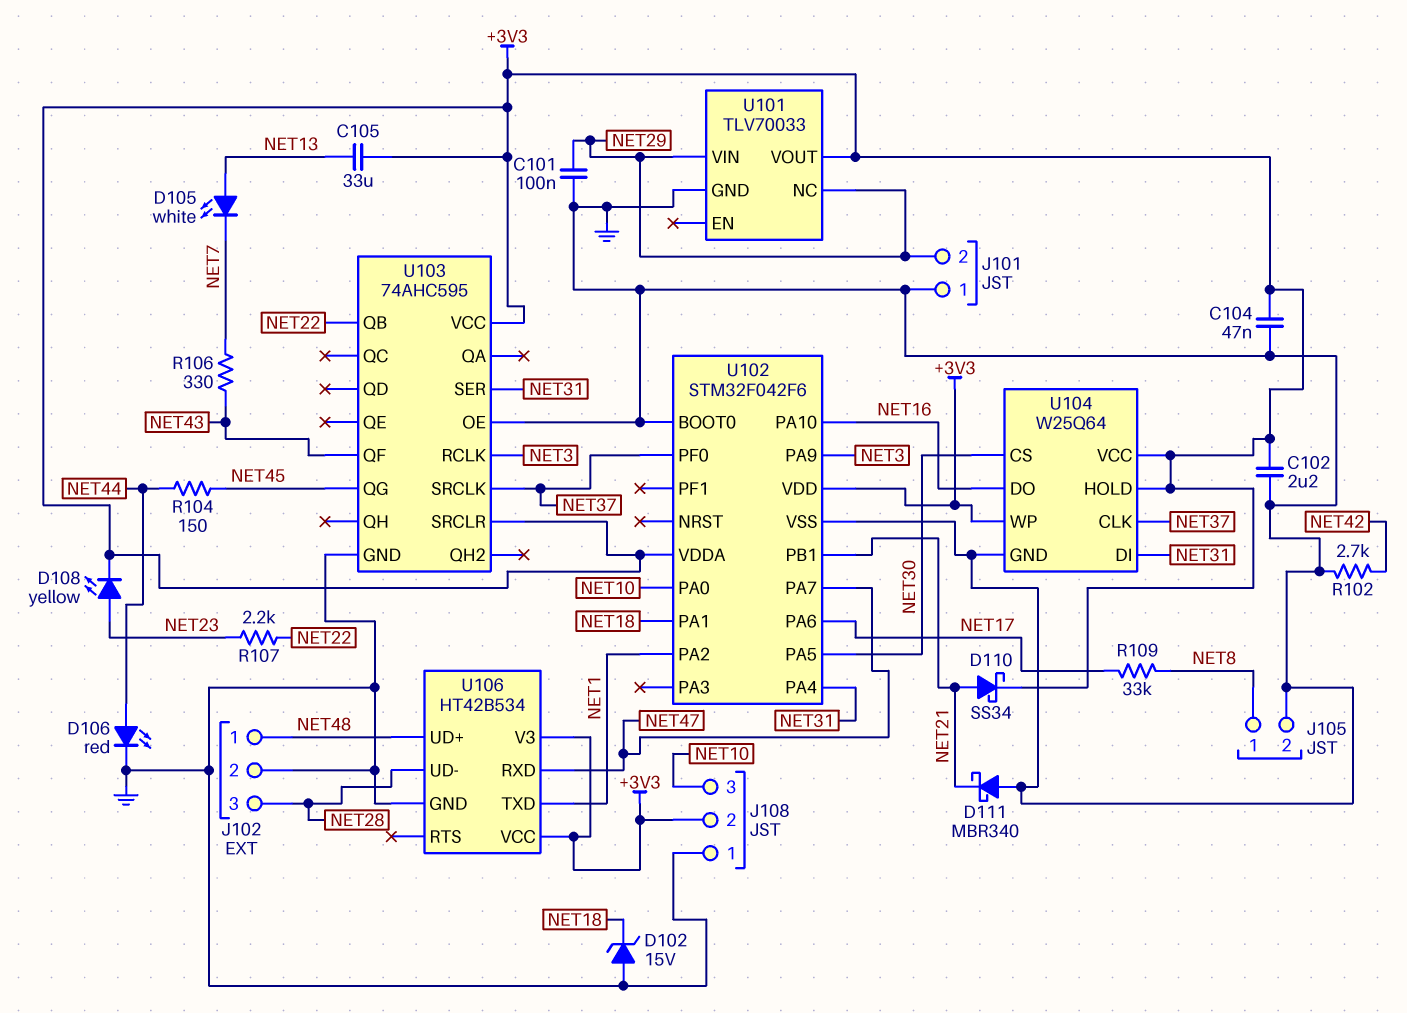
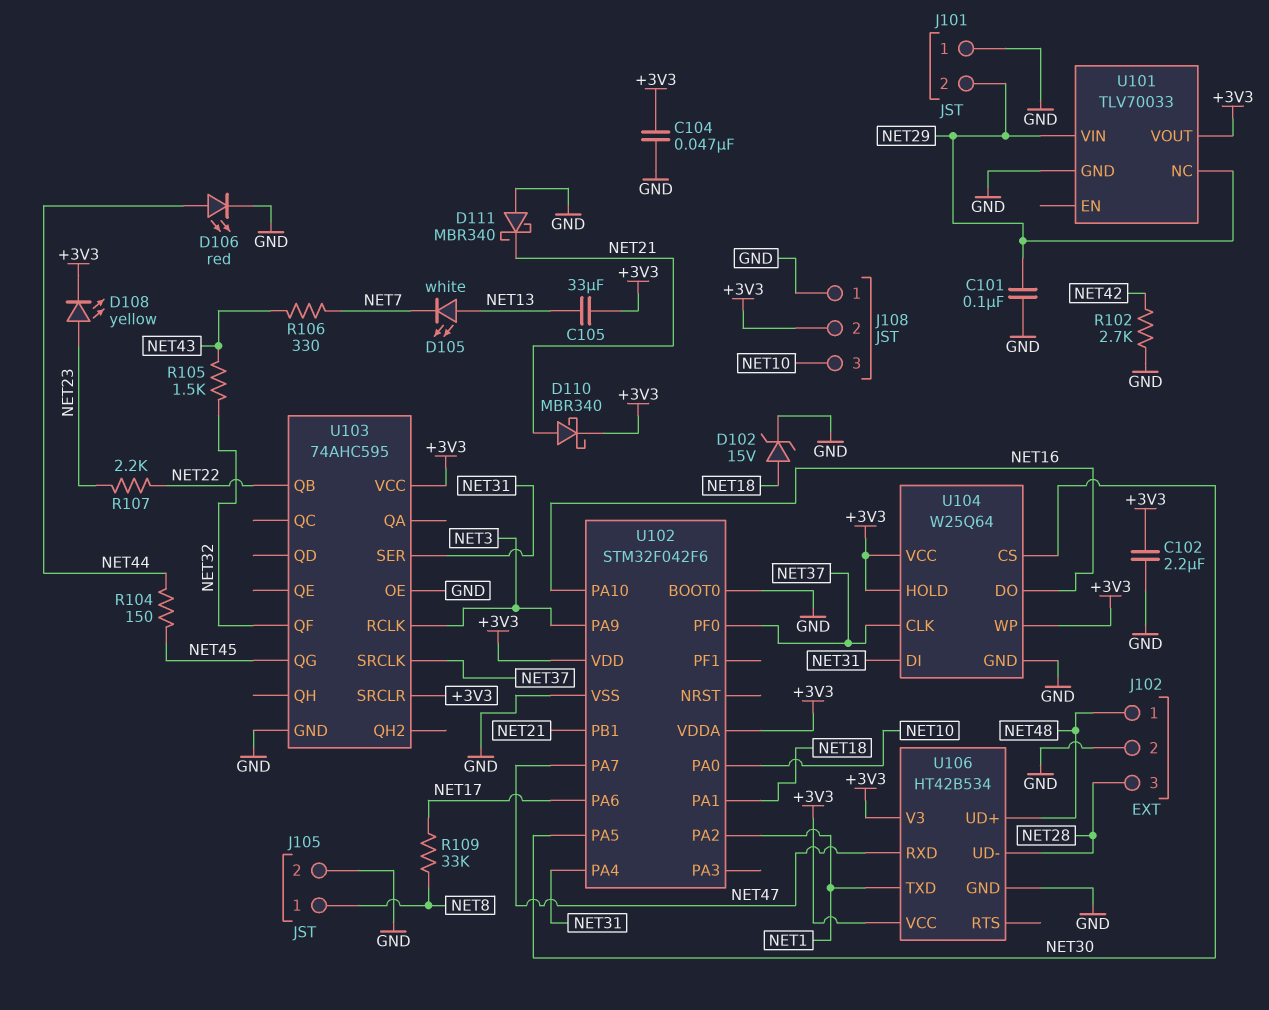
D102: zener 15V (A GND, K NET18) -> zener 15V (A NET18, K GND)
D110: schottky SS34 (A NET21, K +3V3) -> schottky MBR340 (A NET21, K +3V3)
R105: none -> 1.5k (NET32, NET43)
U103 pin QF: NET43 -> NET32

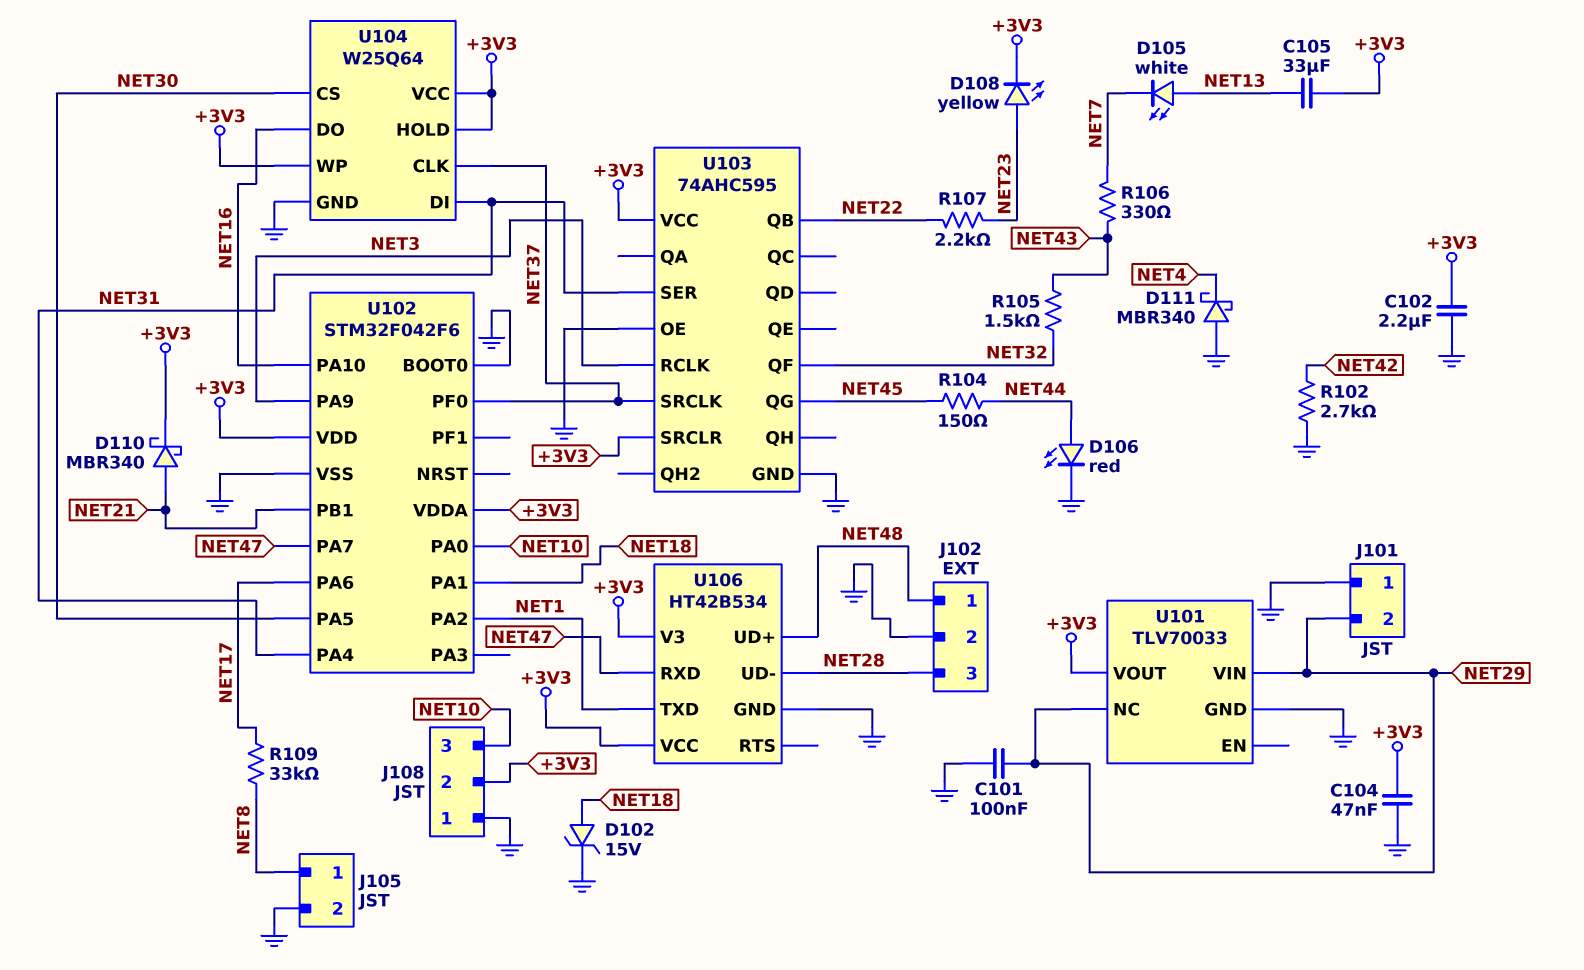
D111: schottky MBR340 (A GND, K NET21) -> schottky MBR340 (A GND, K NET4)

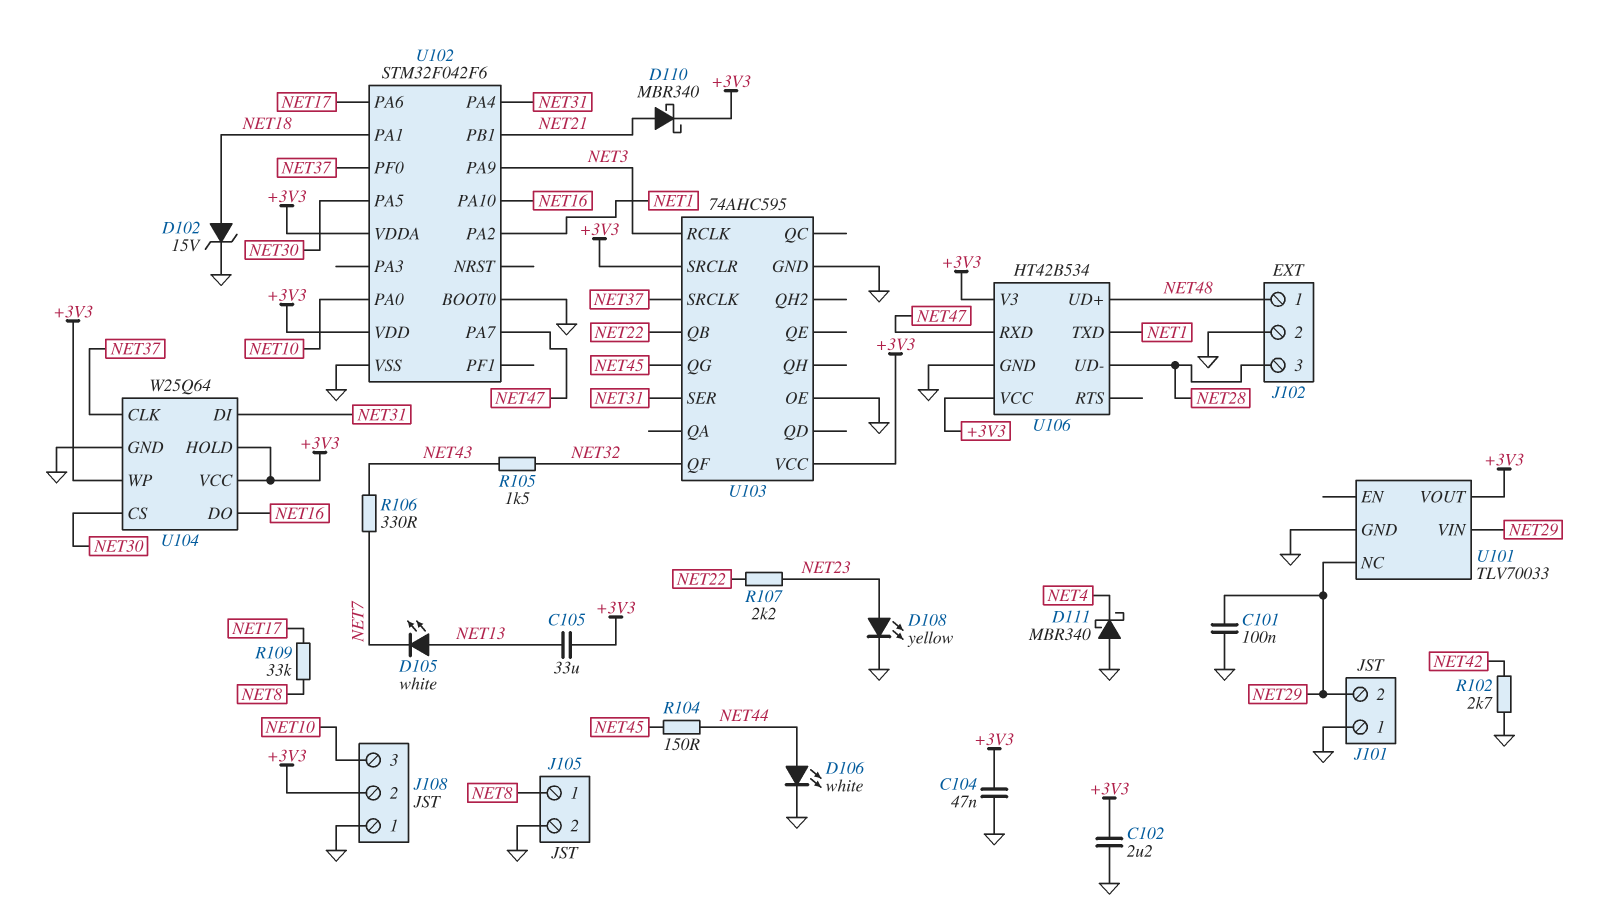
D106: LED red (A NET44, K GND) -> LED white (A NET44, K GND)
D108: LED yellow (A NET23, K +3V3) -> LED yellow (A NET23, K GND)

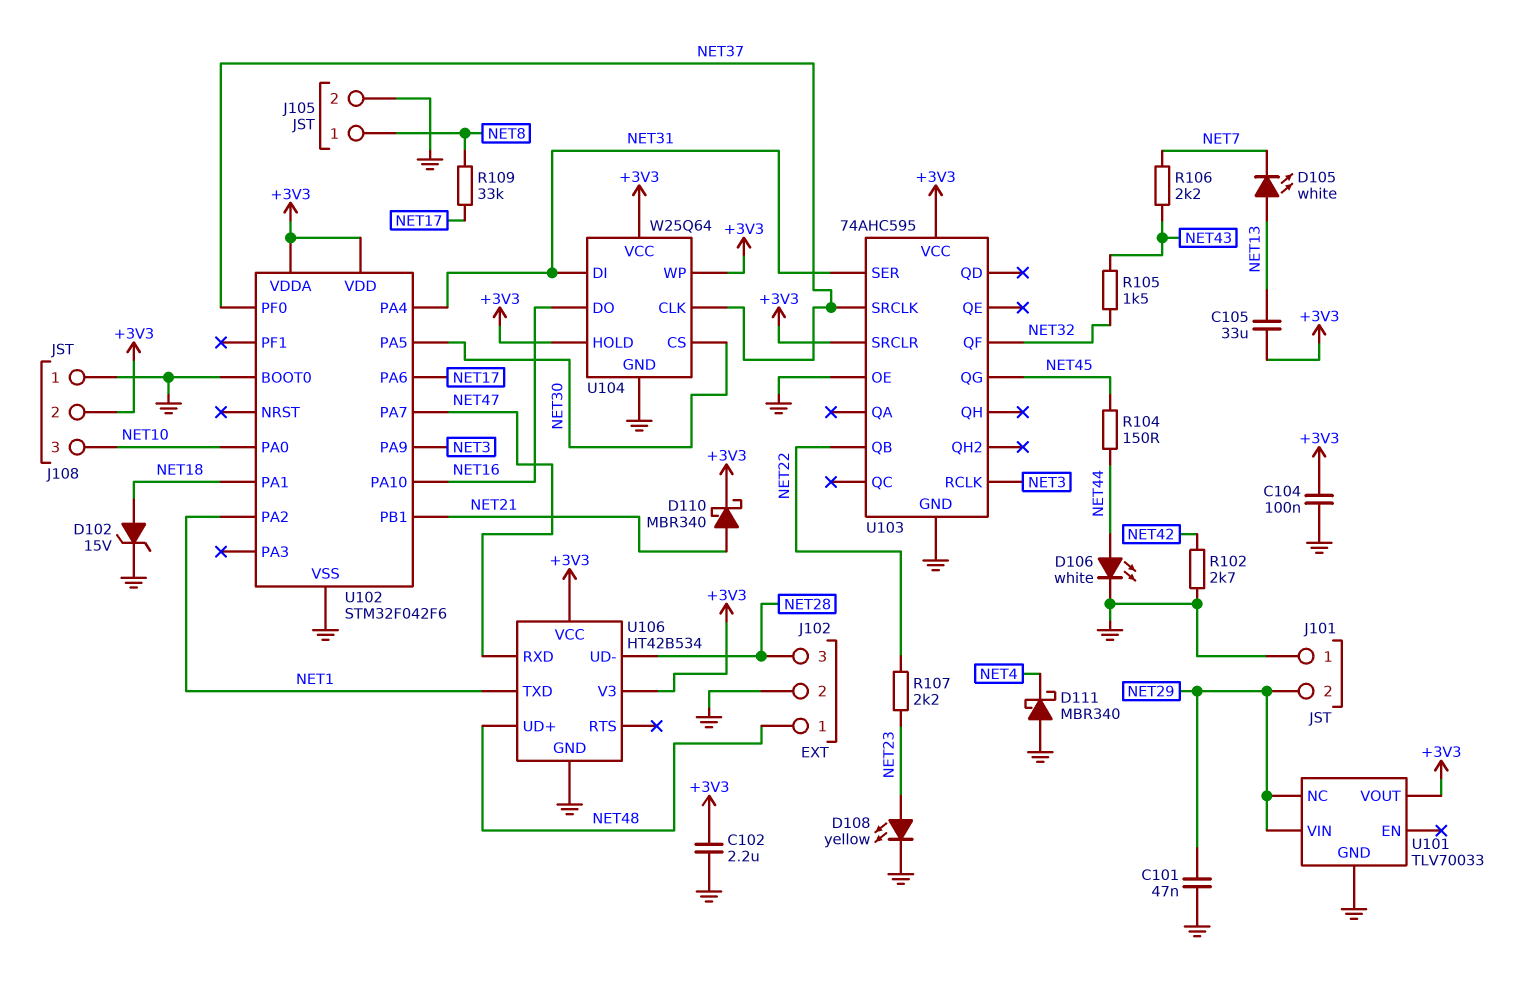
C101: 100nF (GND, NET29) -> 47nF (GND, NET29)
C104: 47nF (+3V3, GND) -> 100nF (+3V3, GND)
R106: 330 (NET7, NET43) -> 2.2k (NET7, NET43)

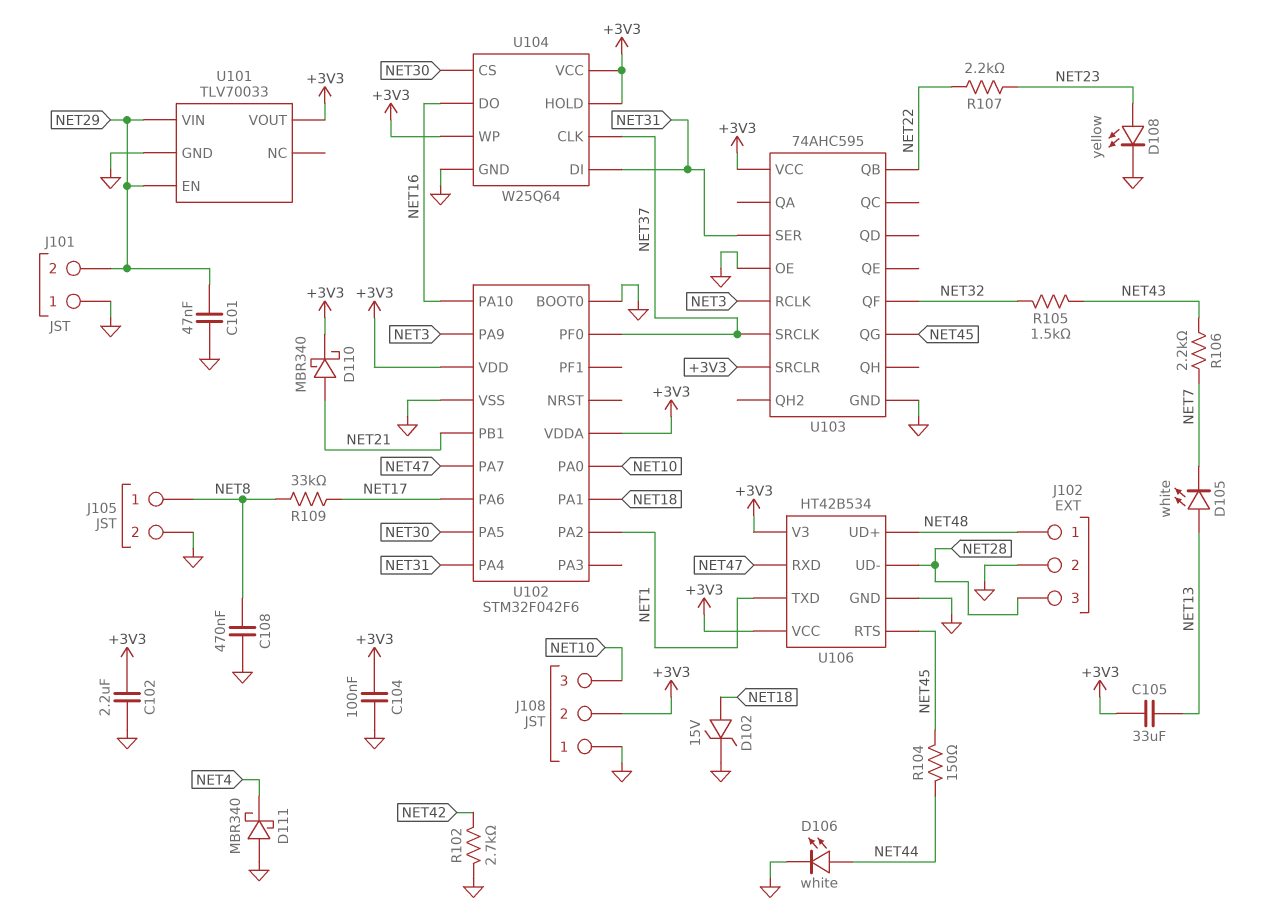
C108: none -> 470nF (GND, NET8)
U101 pin EN: none -> NET29
U101 pin NC: NET29 -> none
U106 pin RTS: none -> NET45

